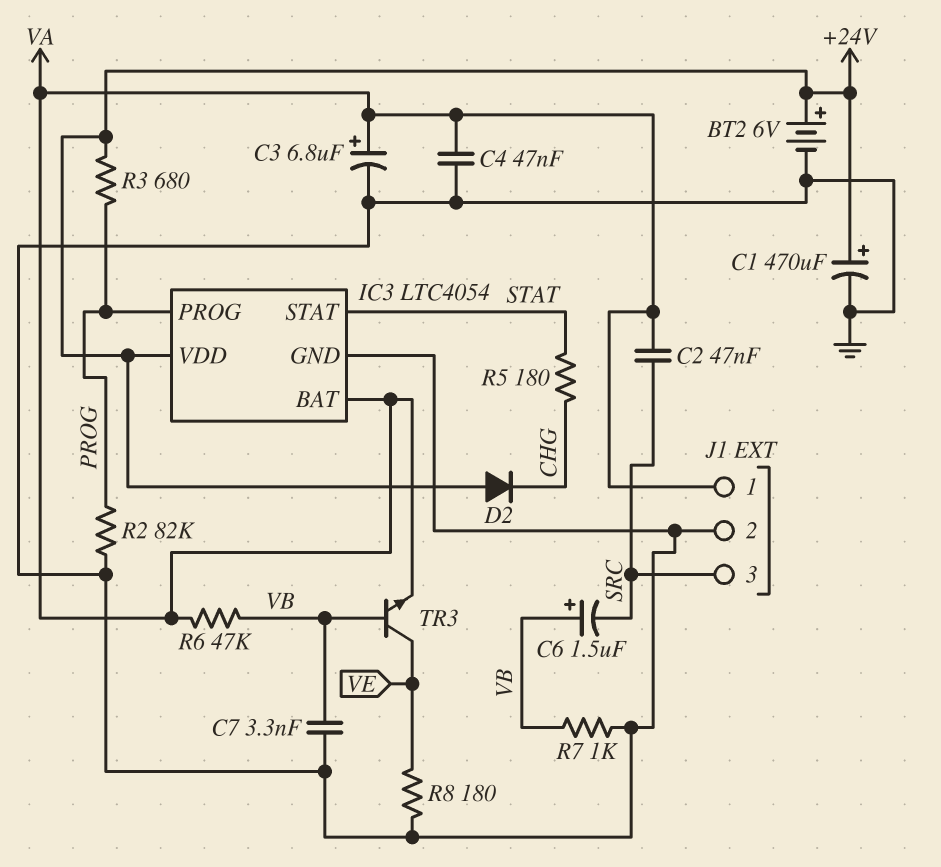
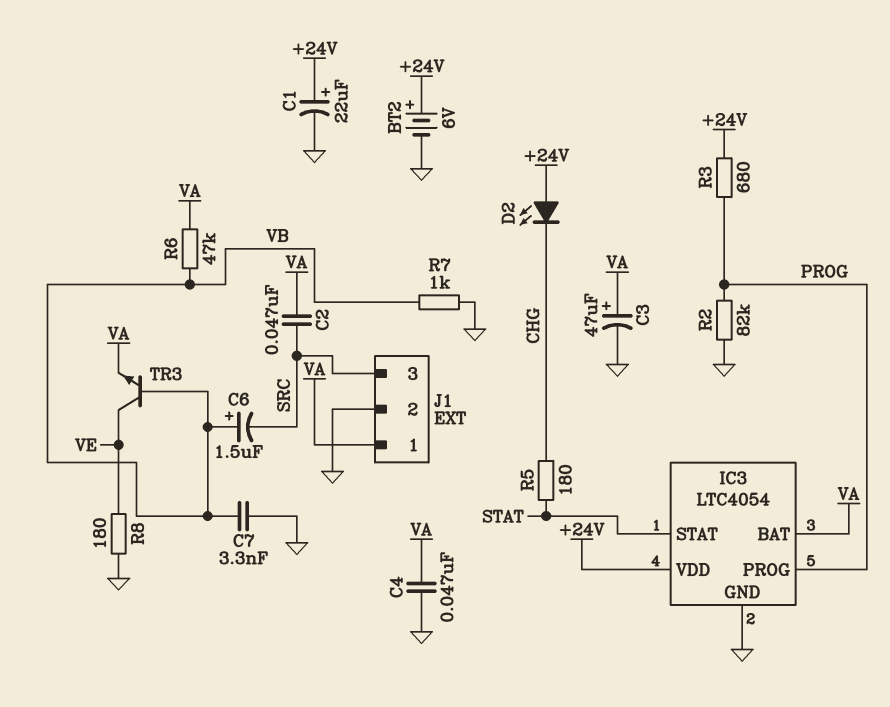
C1: 470uF (plus +24V, minus GND) -> 22uF (plus +24V, minus GND)
C3: 6.8uF (plus VA, minus GND) -> 47uF (plus VA, minus GND)
D2: diode (A +24V, K CHG) -> LED (A +24V, K CHG)

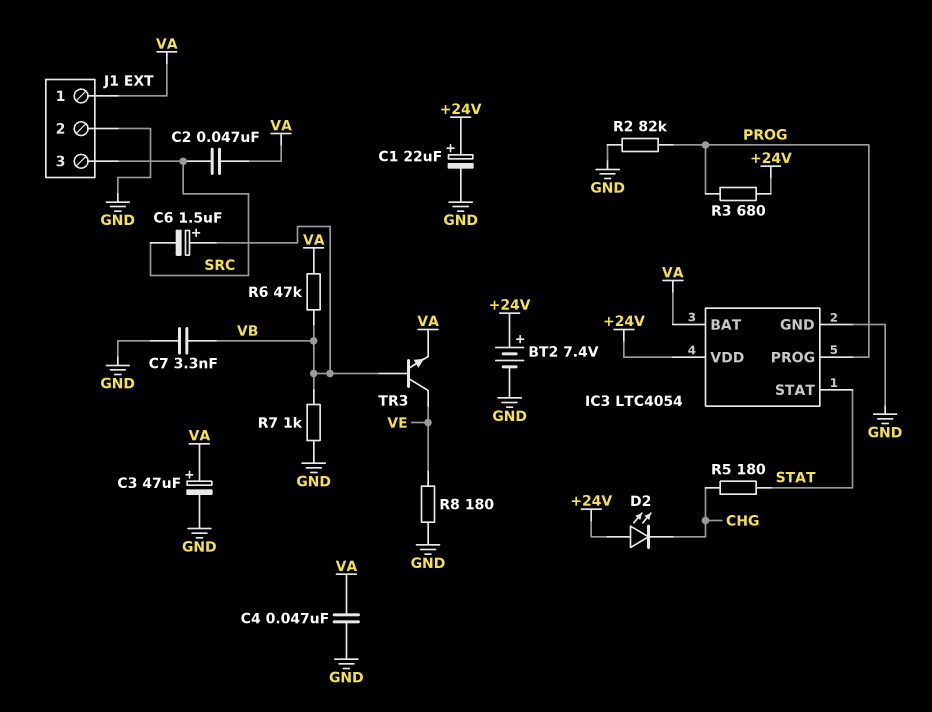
BT2: 6V (plus +24V, minus GND) -> 7.4V (plus +24V, minus GND)

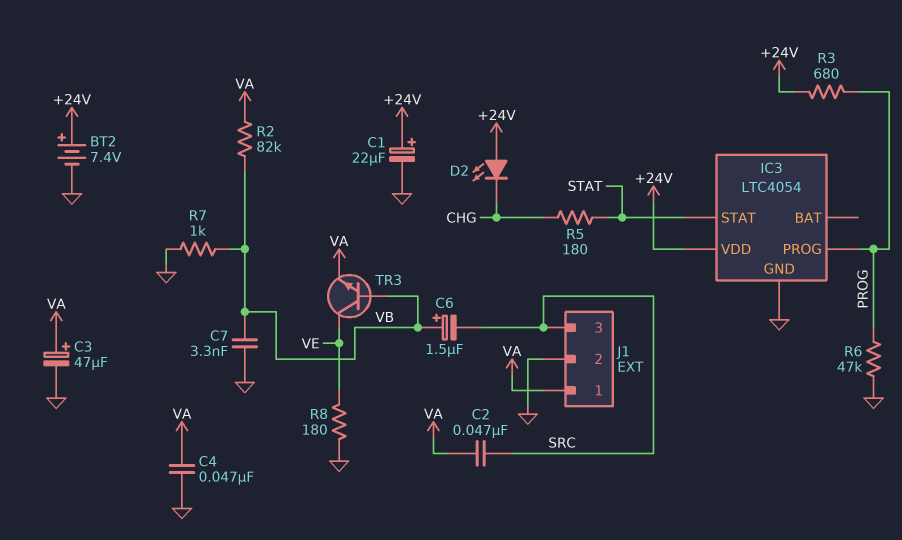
IC3 pin BAT: VA -> none
R2: 82k (GND, PROG) -> 82k (VA, VB)
R6: 47k (VA, VB) -> 47k (GND, PROG)

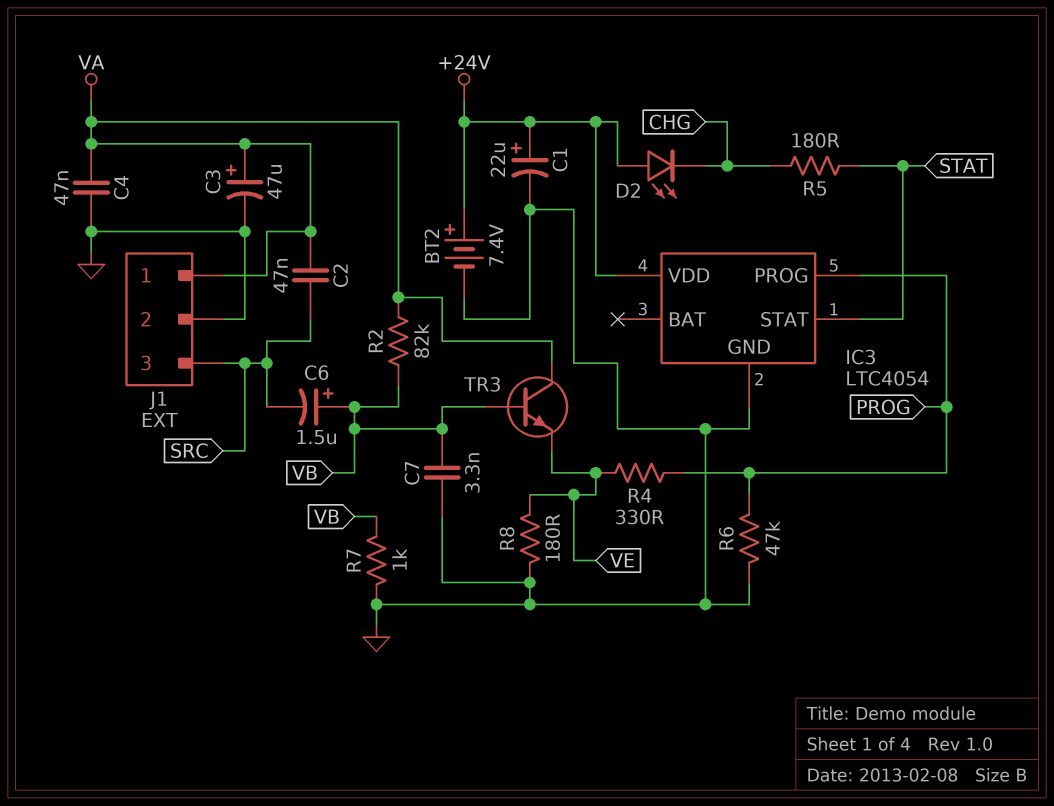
R3: 680 (+24V, PROG) -> none
R4: none -> 330 (PROG, VE)
TR3: NPN (B VB, C VE, E VA) -> NPN (B VB, C VA, E VE)

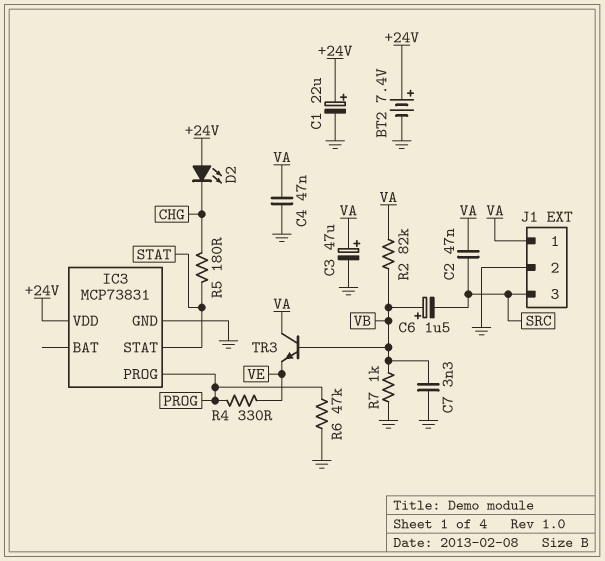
IC3: LTC4054 -> MCP73831
R8: 180 (GND, VE) -> none

